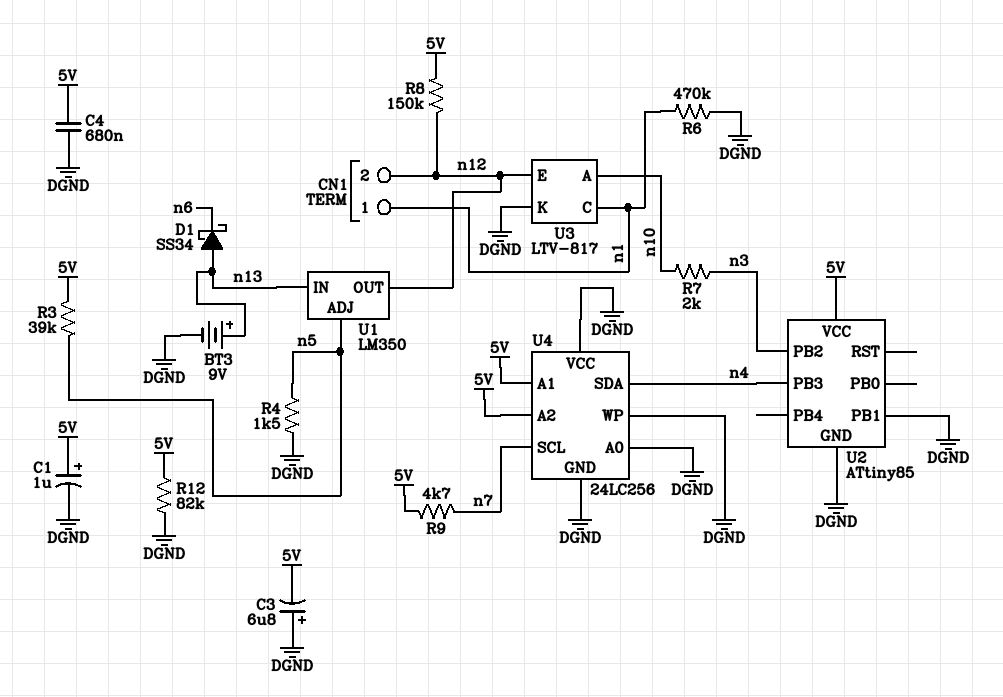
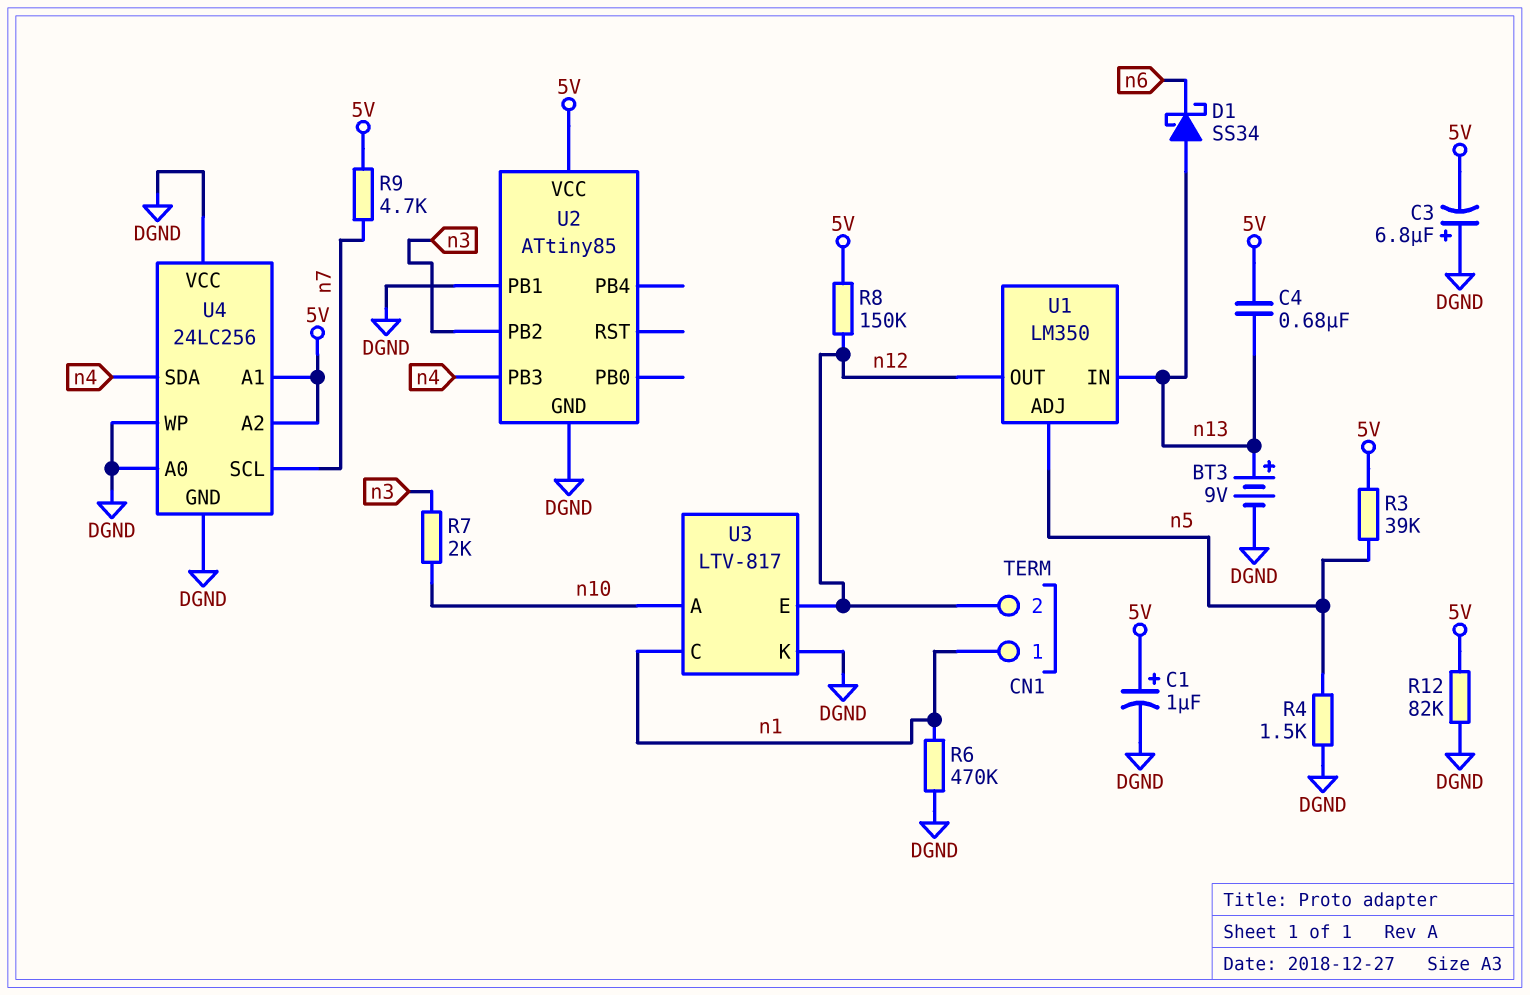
C4: 680nF (5V, DGND) -> 680nF (5V, n13)

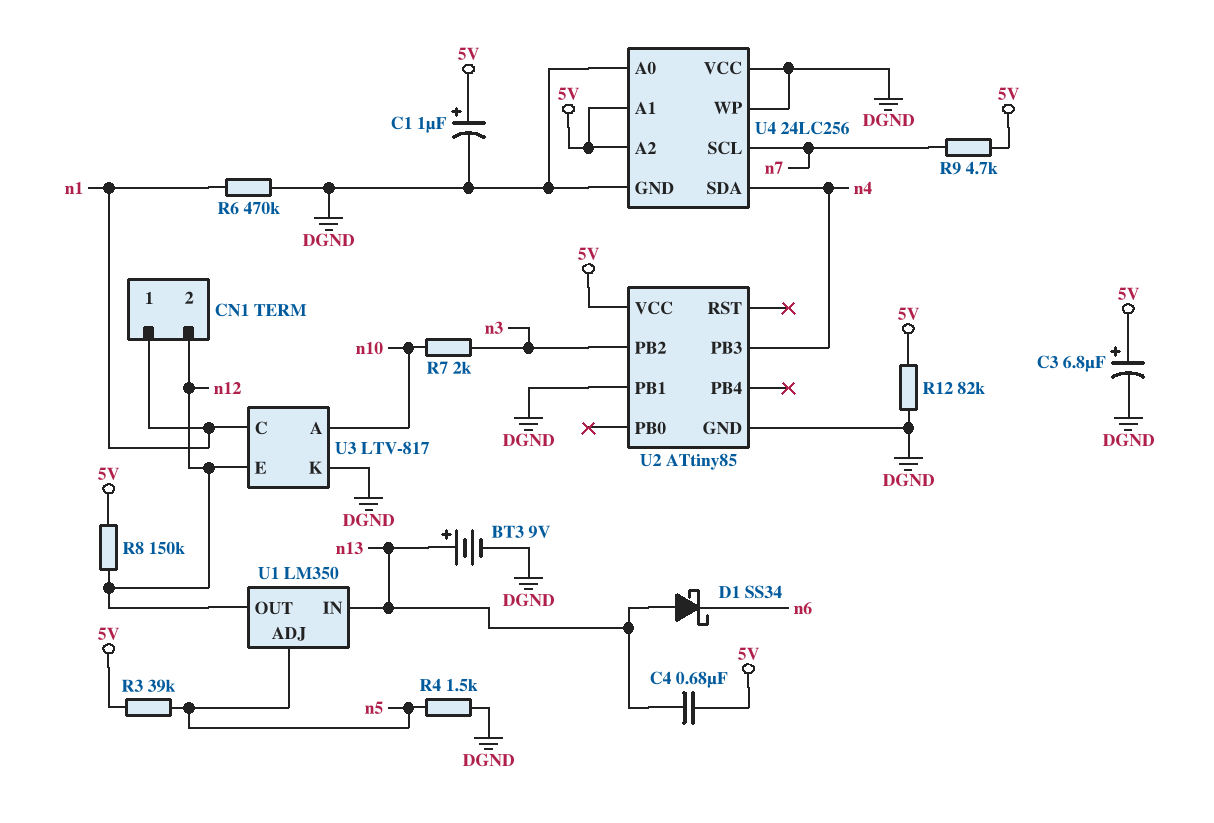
C3: 6.8uF (plus DGND, minus 5V) -> 6.8uF (plus 5V, minus DGND)

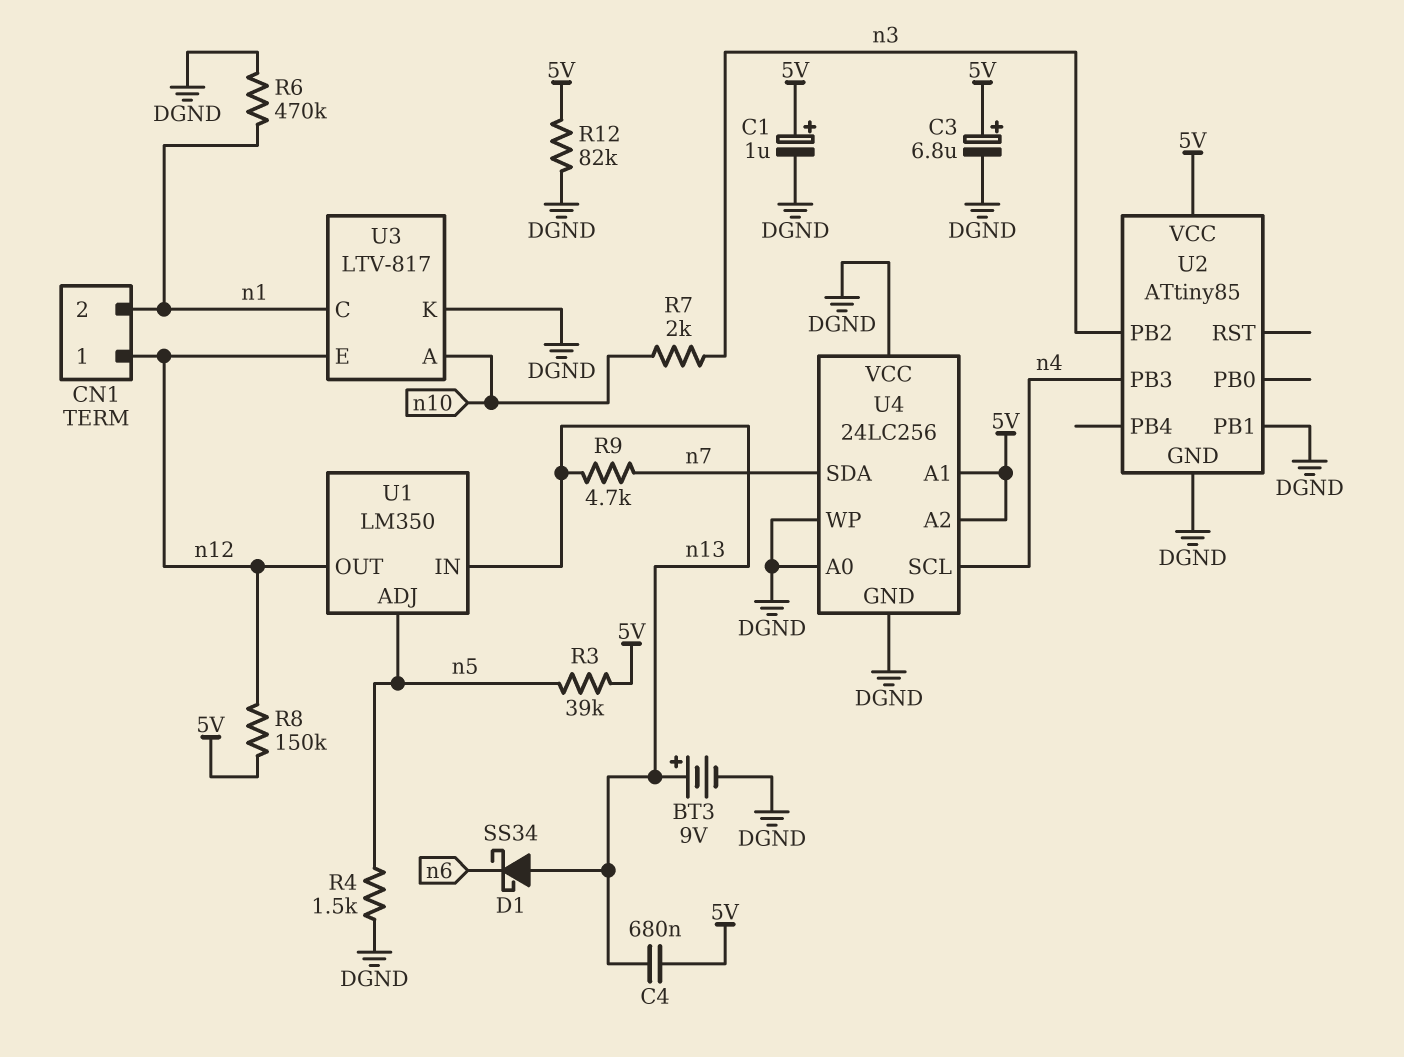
CN1 pin 1: n1 -> n12
CN1 pin 2: n12 -> n1
R9: 4.7k (5V, n7) -> 4.7k (n7, n13)
U4 pin SCL: n7 -> n4
U4 pin SDA: n4 -> n7

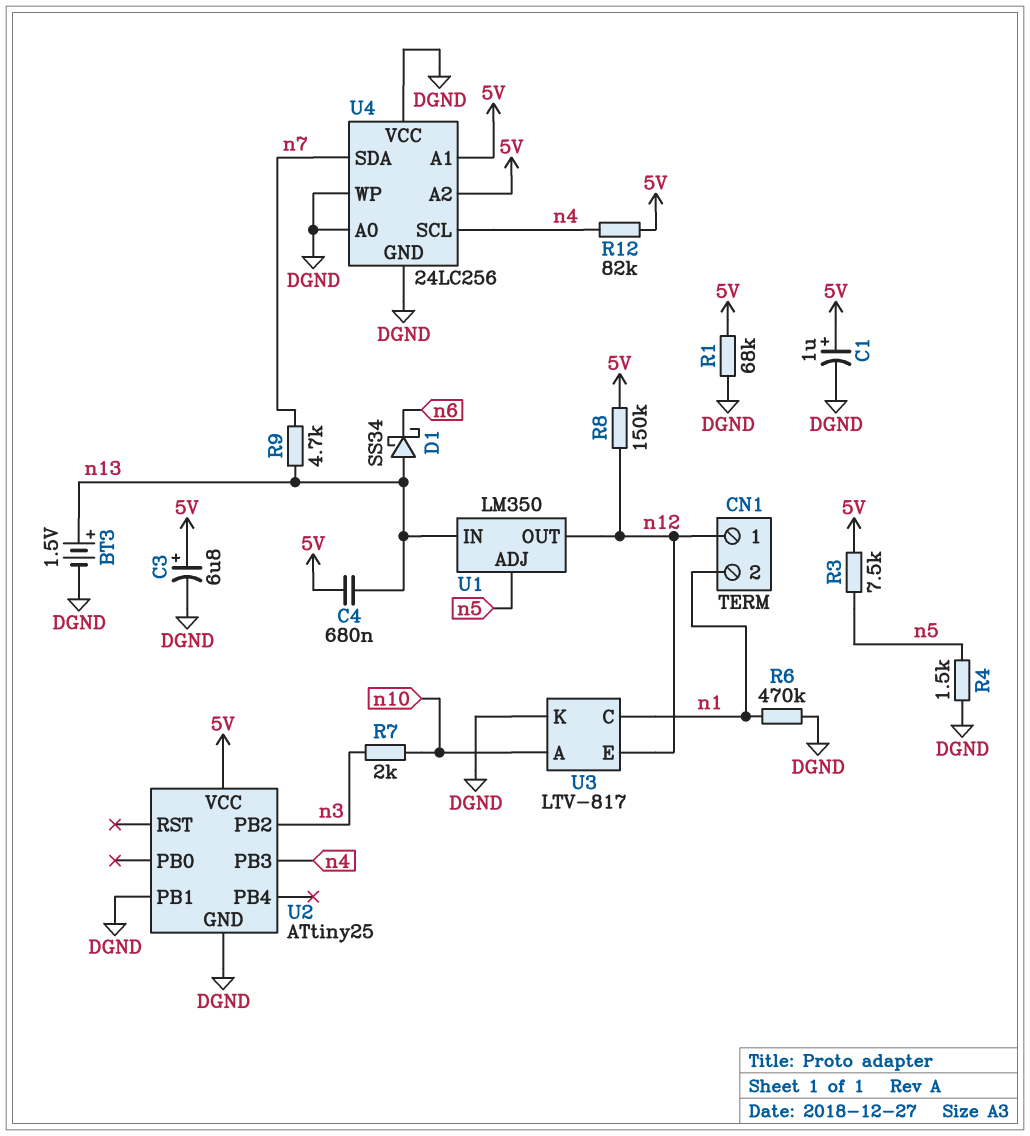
BT3: 9V (plus n13, minus DGND) -> 1.5V (plus n13, minus DGND)
R1: none -> 68k (5V, DGND)
R3: 39k (5V, n5) -> 7.5k (5V, n5)
R12: 82k (5V, DGND) -> 82k (5V, n4)
U2: ATtiny85 -> ATtiny25

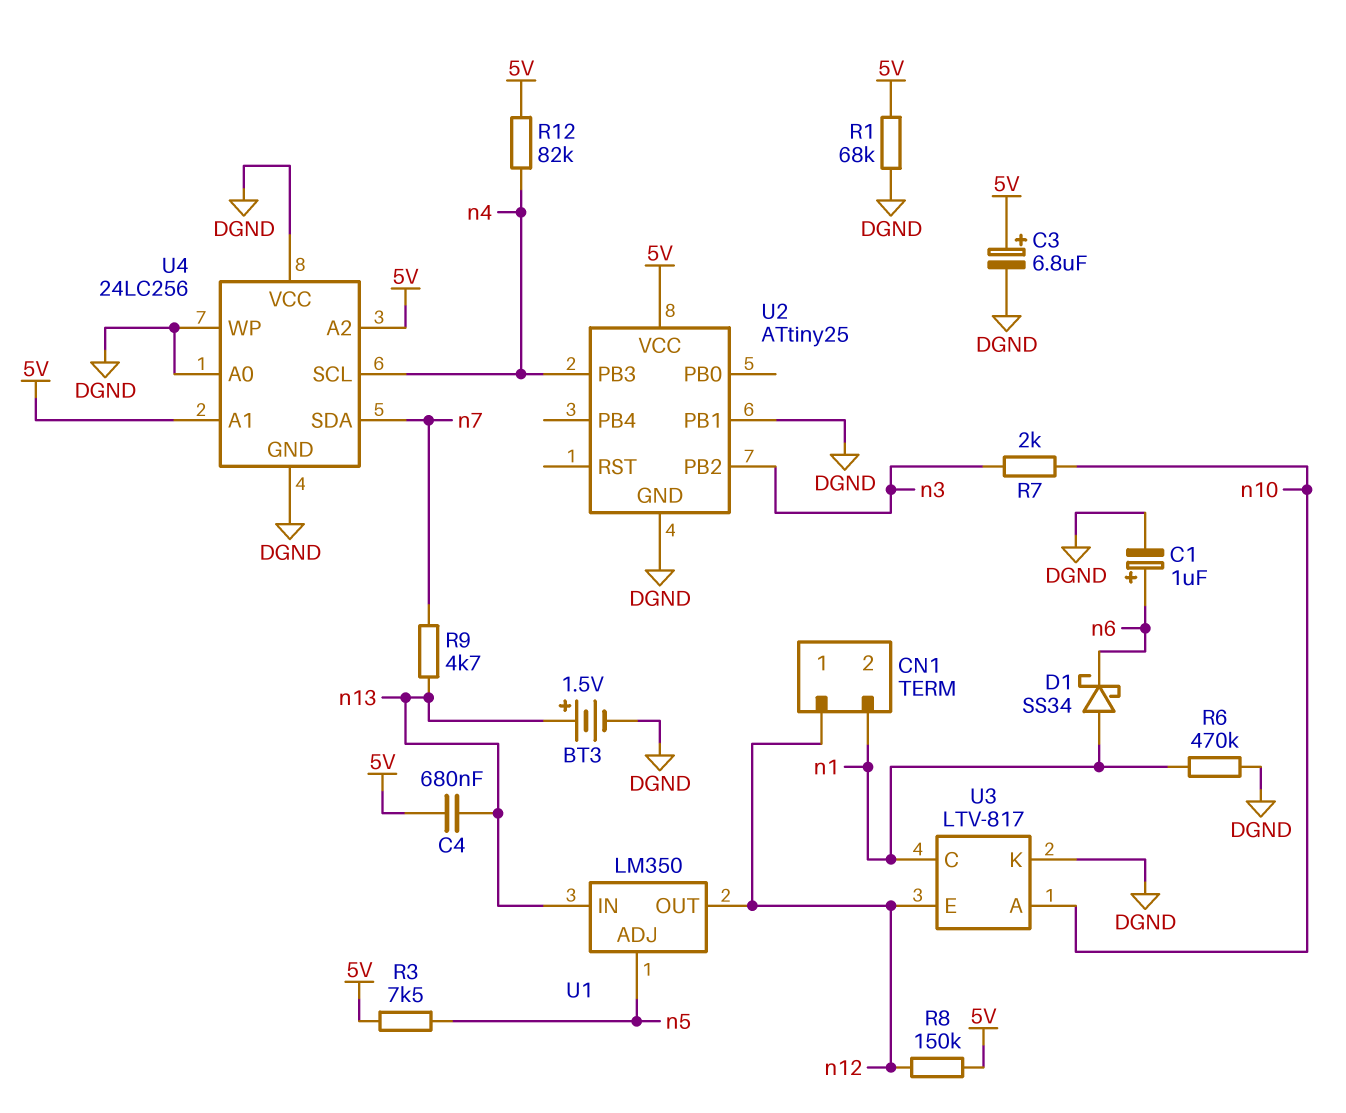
C1: 1uF (plus 5V, minus DGND) -> 1uF (plus n6, minus DGND)
D1: schottky SS34 (A n13, K n6) -> schottky SS34 (A n1, K n6)
R4: 1.5k (DGND, n5) -> none

